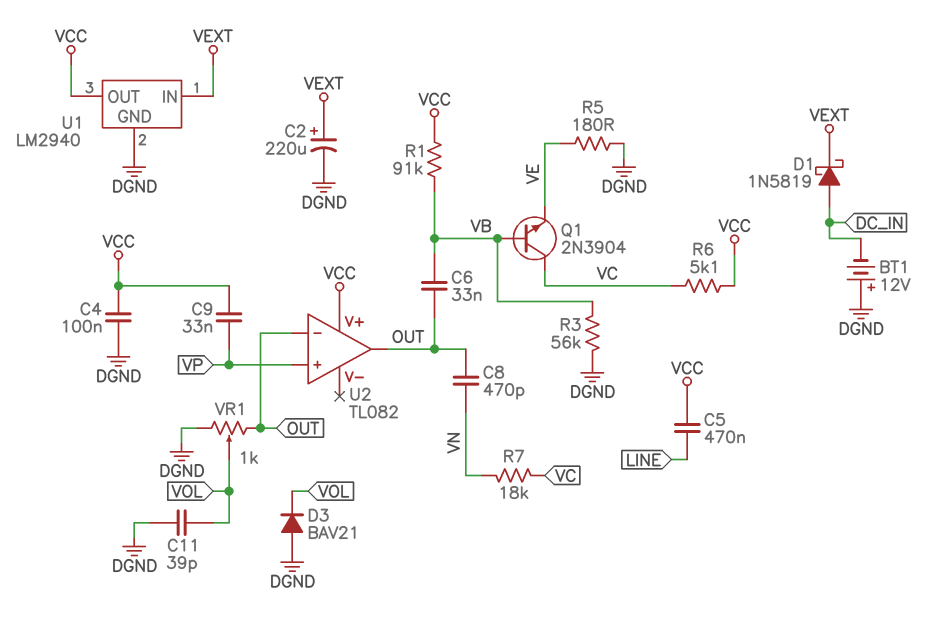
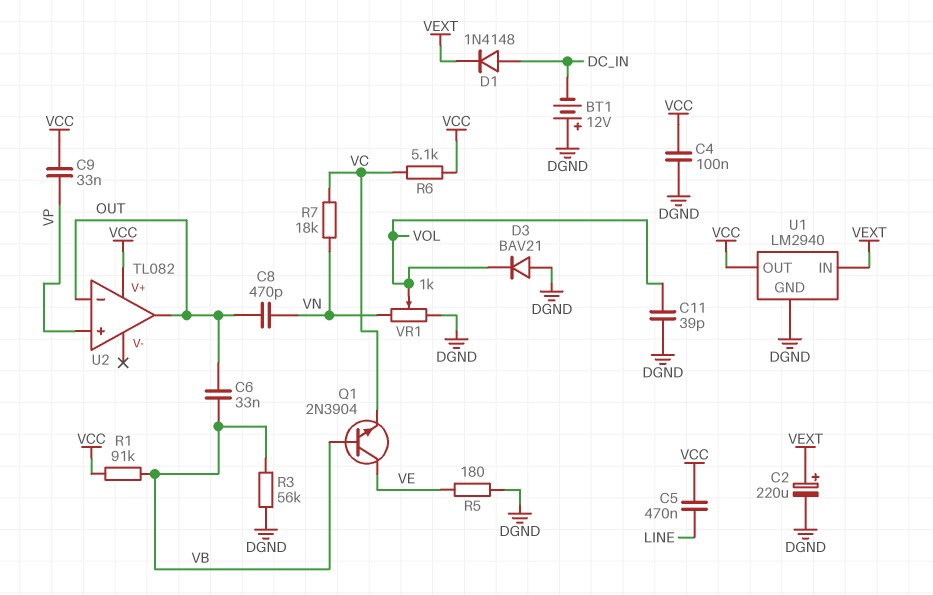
D1: schottky 1N5819 (A DC_IN, K VEXT) -> diode 1N4148 (A DC_IN, K VEXT)
Q1: NPN 2N3904 (B VB, C VC, E VE) -> NPN 2N3904 (B VB, C VE, E VC)
VR1: 1k (DGND, OUT, wiper VOL) -> 1k (DGND, VN, wiper VOL)

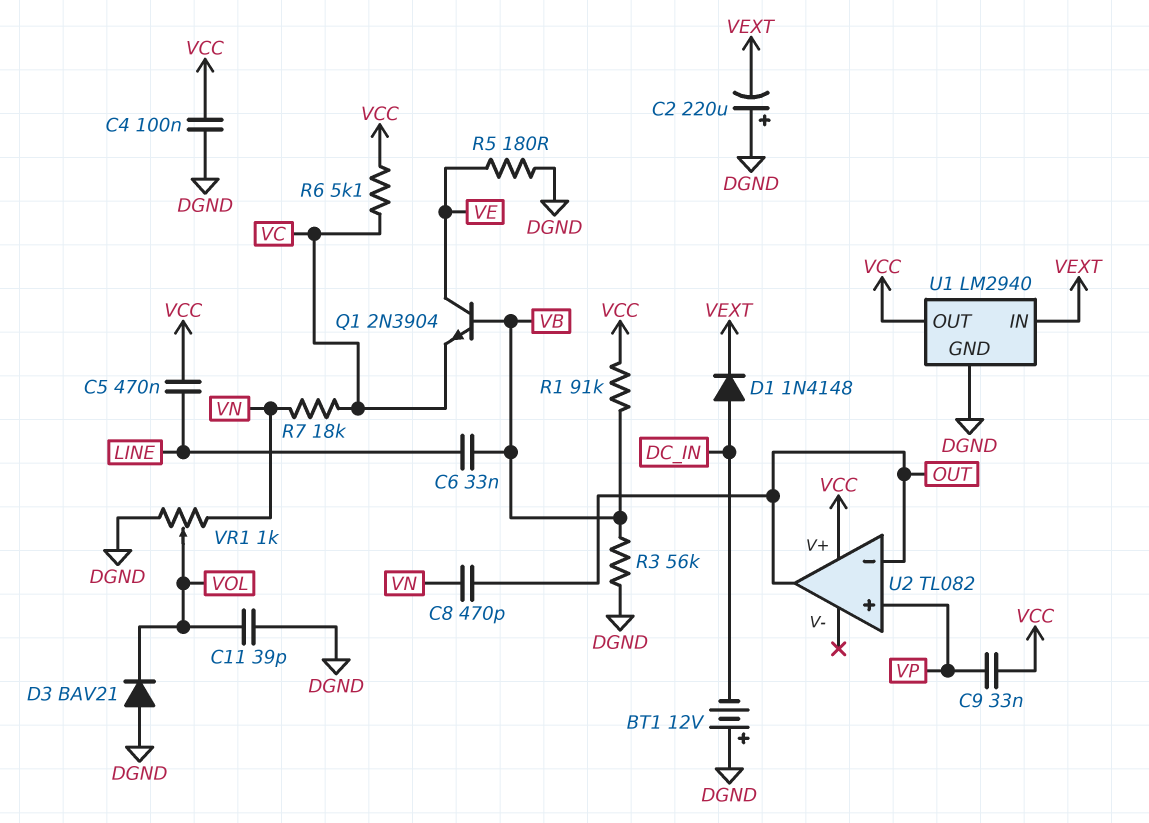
C2: 220uF (plus VEXT, minus DGND) -> 220uF (plus DGND, minus VEXT)
C6: 33nF (OUT, VB) -> 33nF (LINE, VB)

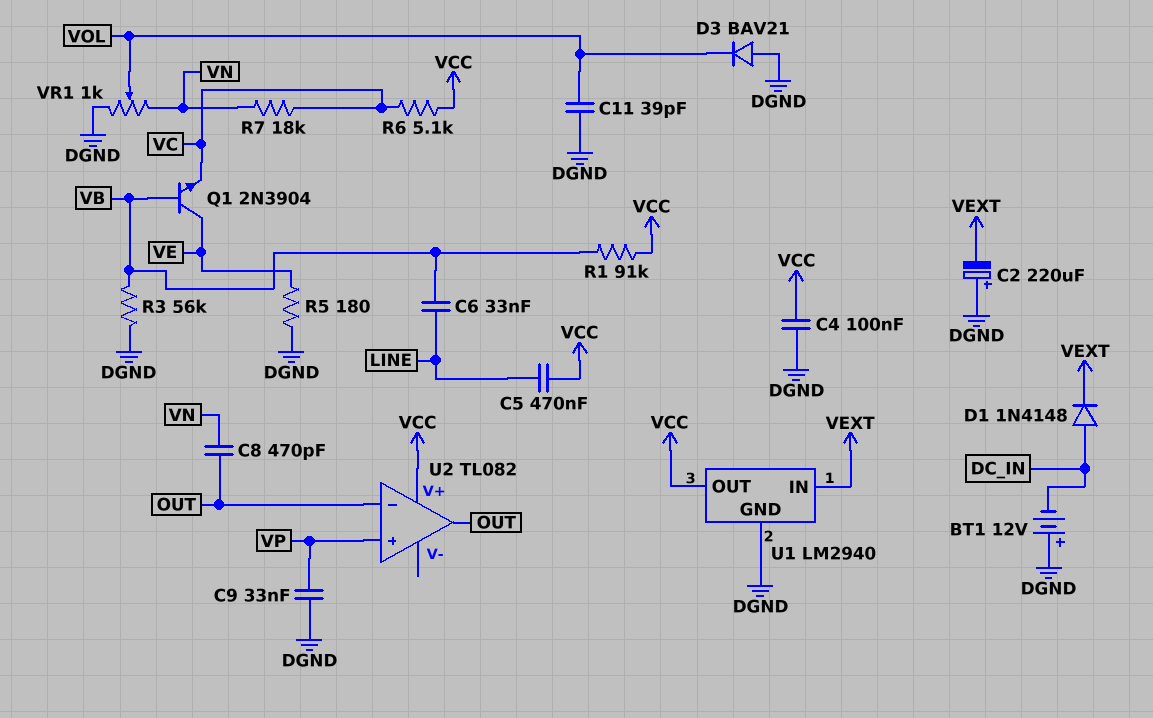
C9: 33nF (VCC, VP) -> 33nF (DGND, VP)

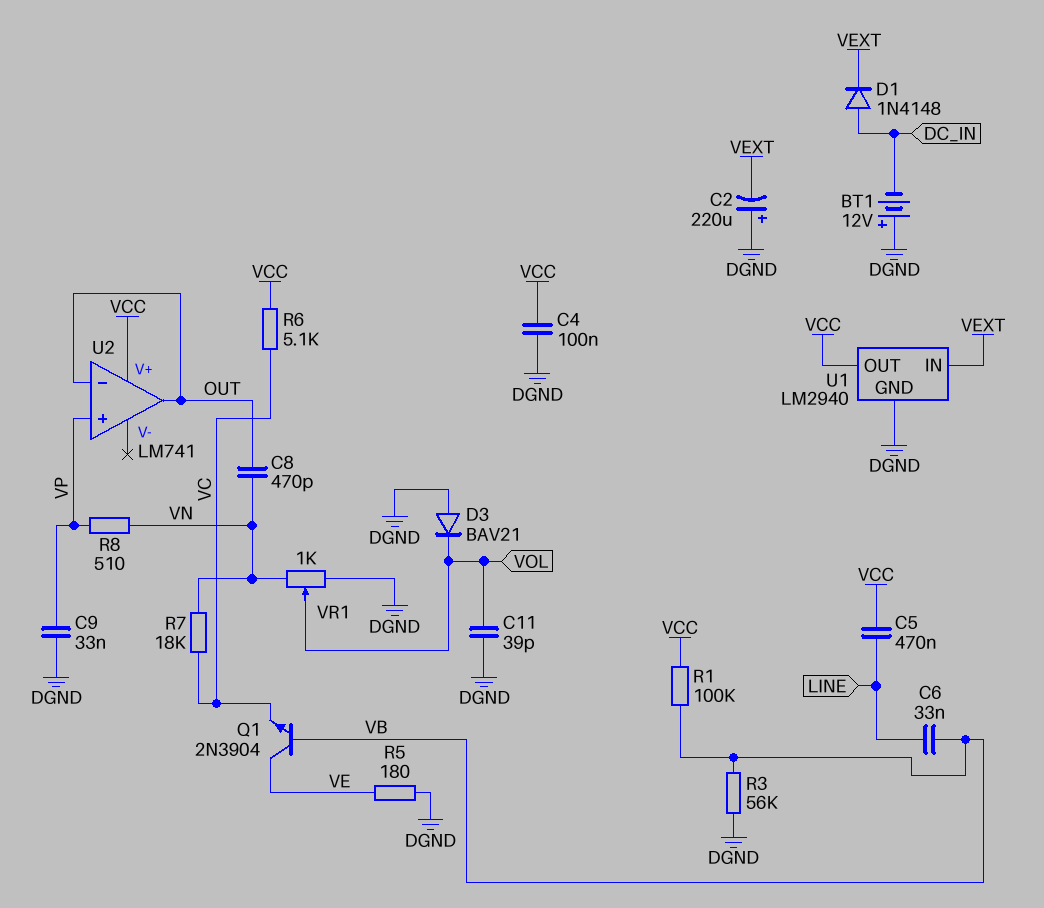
R1: 91k (VB, VCC) -> 100k (VB, VCC)
R8: none -> 510 (VN, VP)
U2: TL082 -> LM741

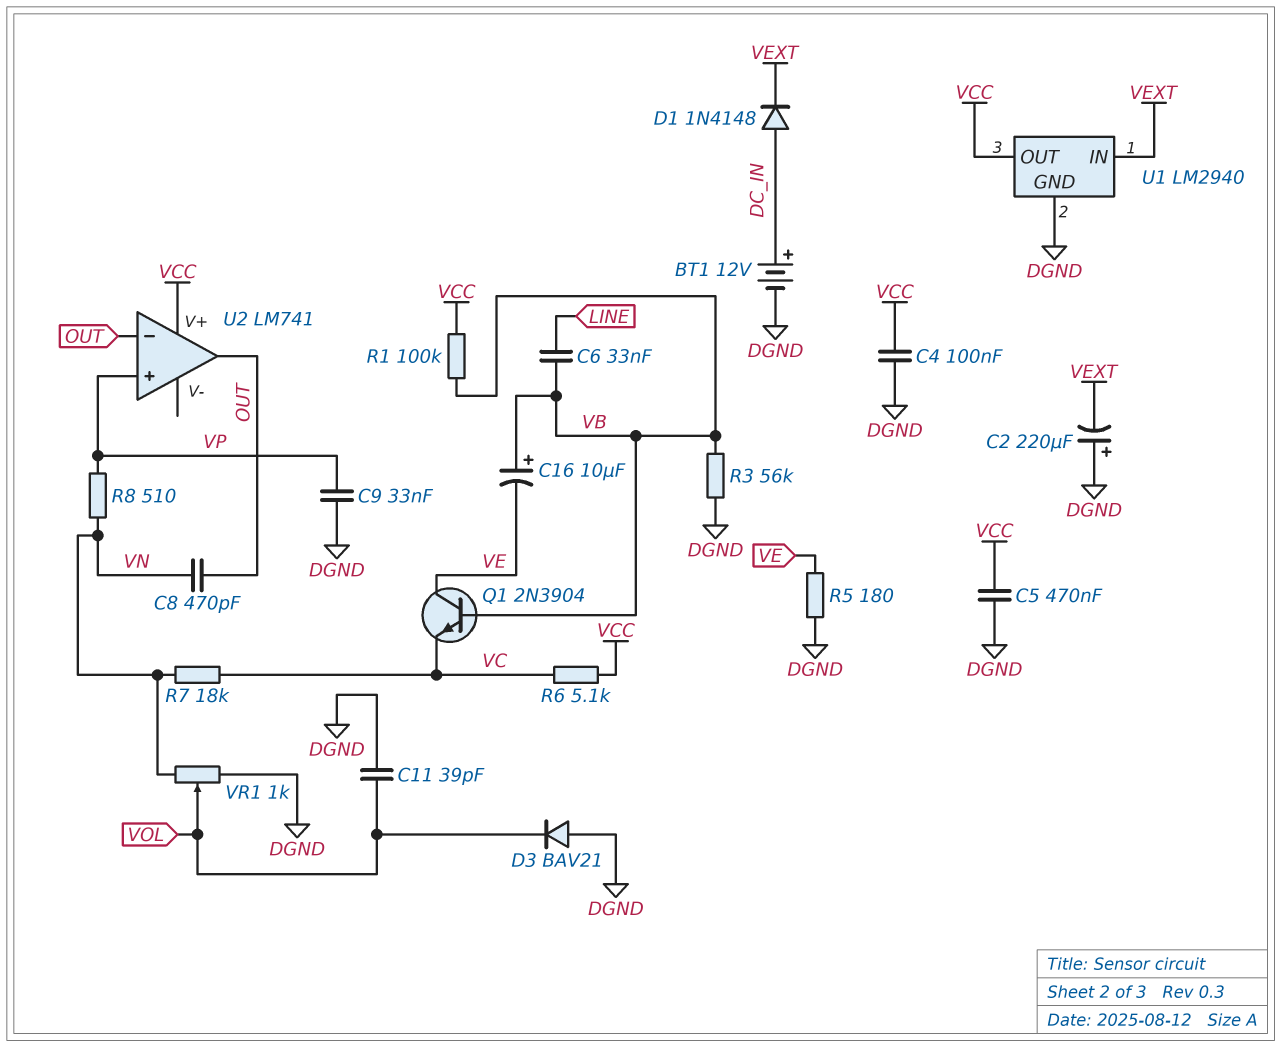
BT1: 12V (plus DGND, minus DC_IN) -> 12V (plus DC_IN, minus DGND)
C5: 470nF (LINE, VCC) -> 470nF (DGND, VCC)
C16: none -> 10uF (plus VB, minus VE)

